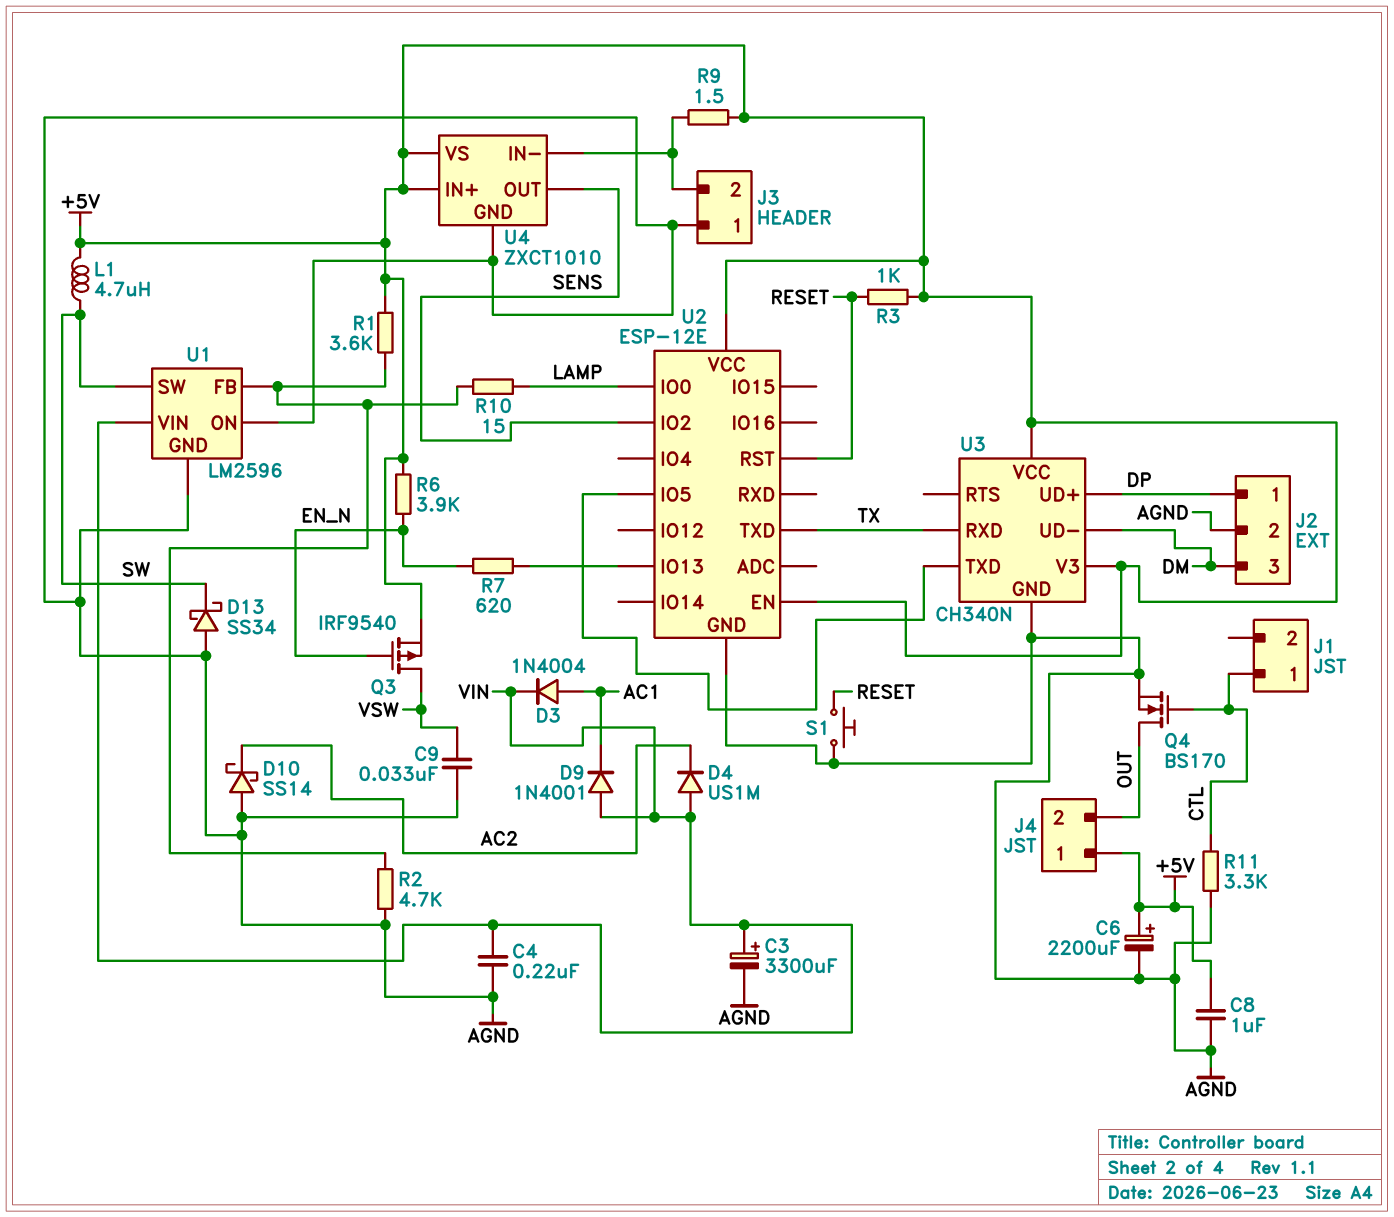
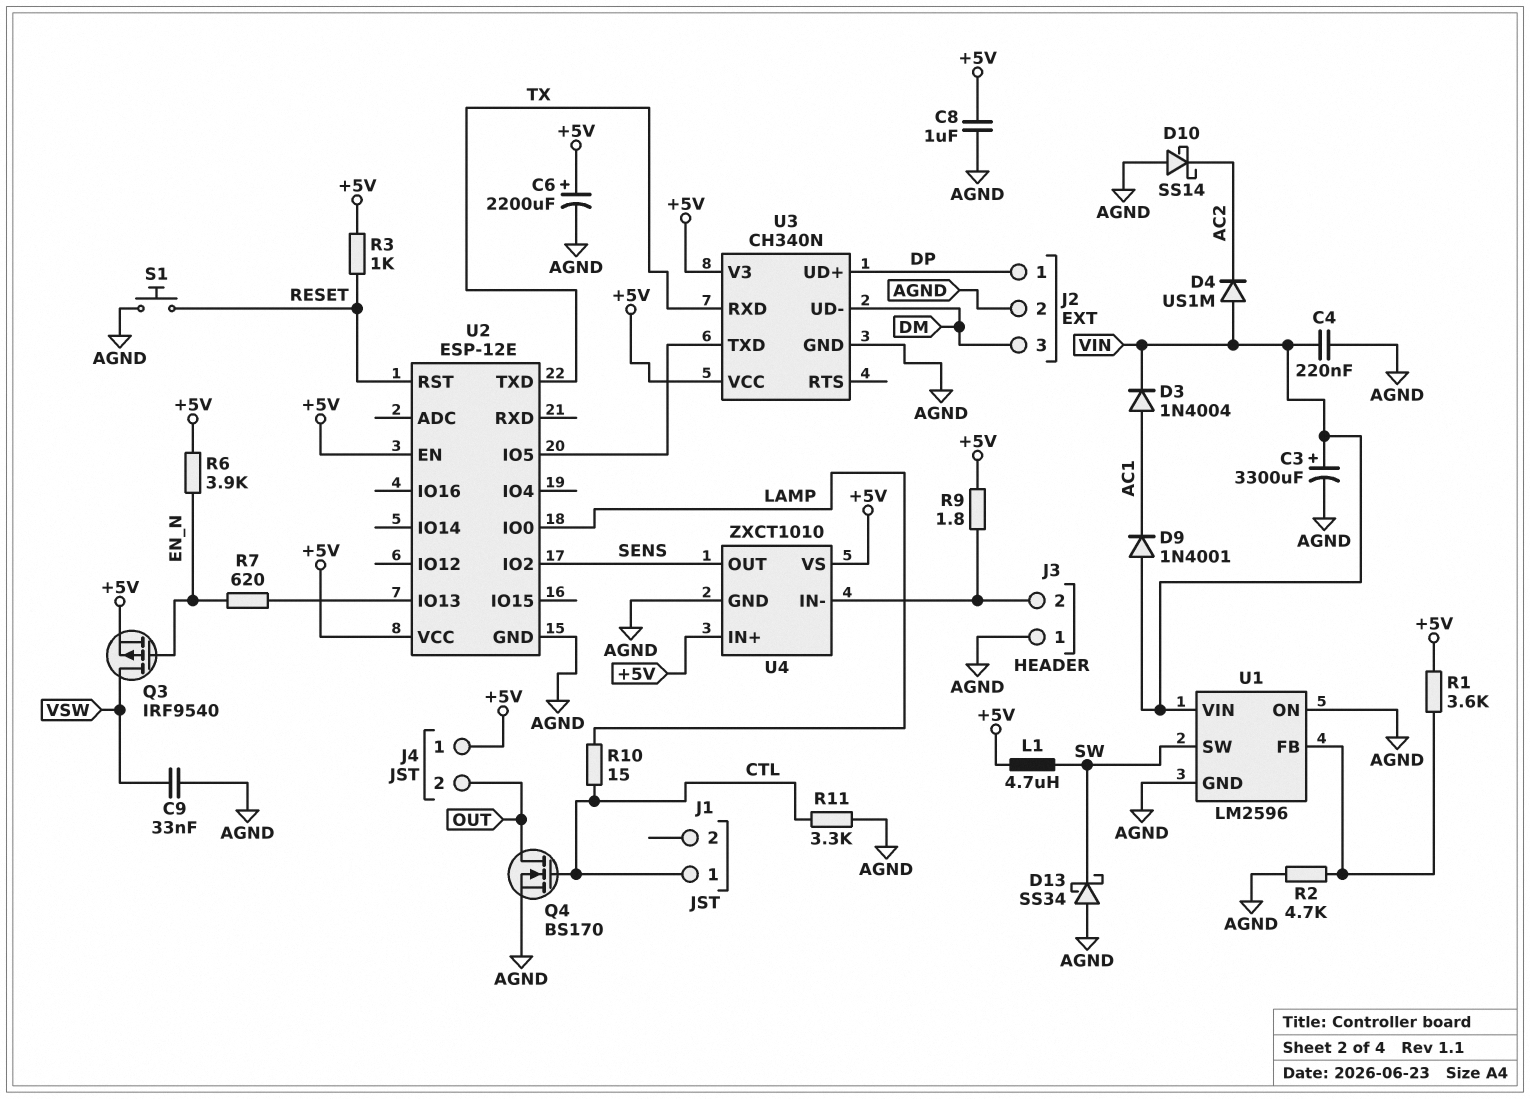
R9: 1.5 (+5V, J3/2) -> 1.8 (+5V, J3/2)
R10: 15 (LAMP, U1/FB) -> 15 (CTL, LAMP)

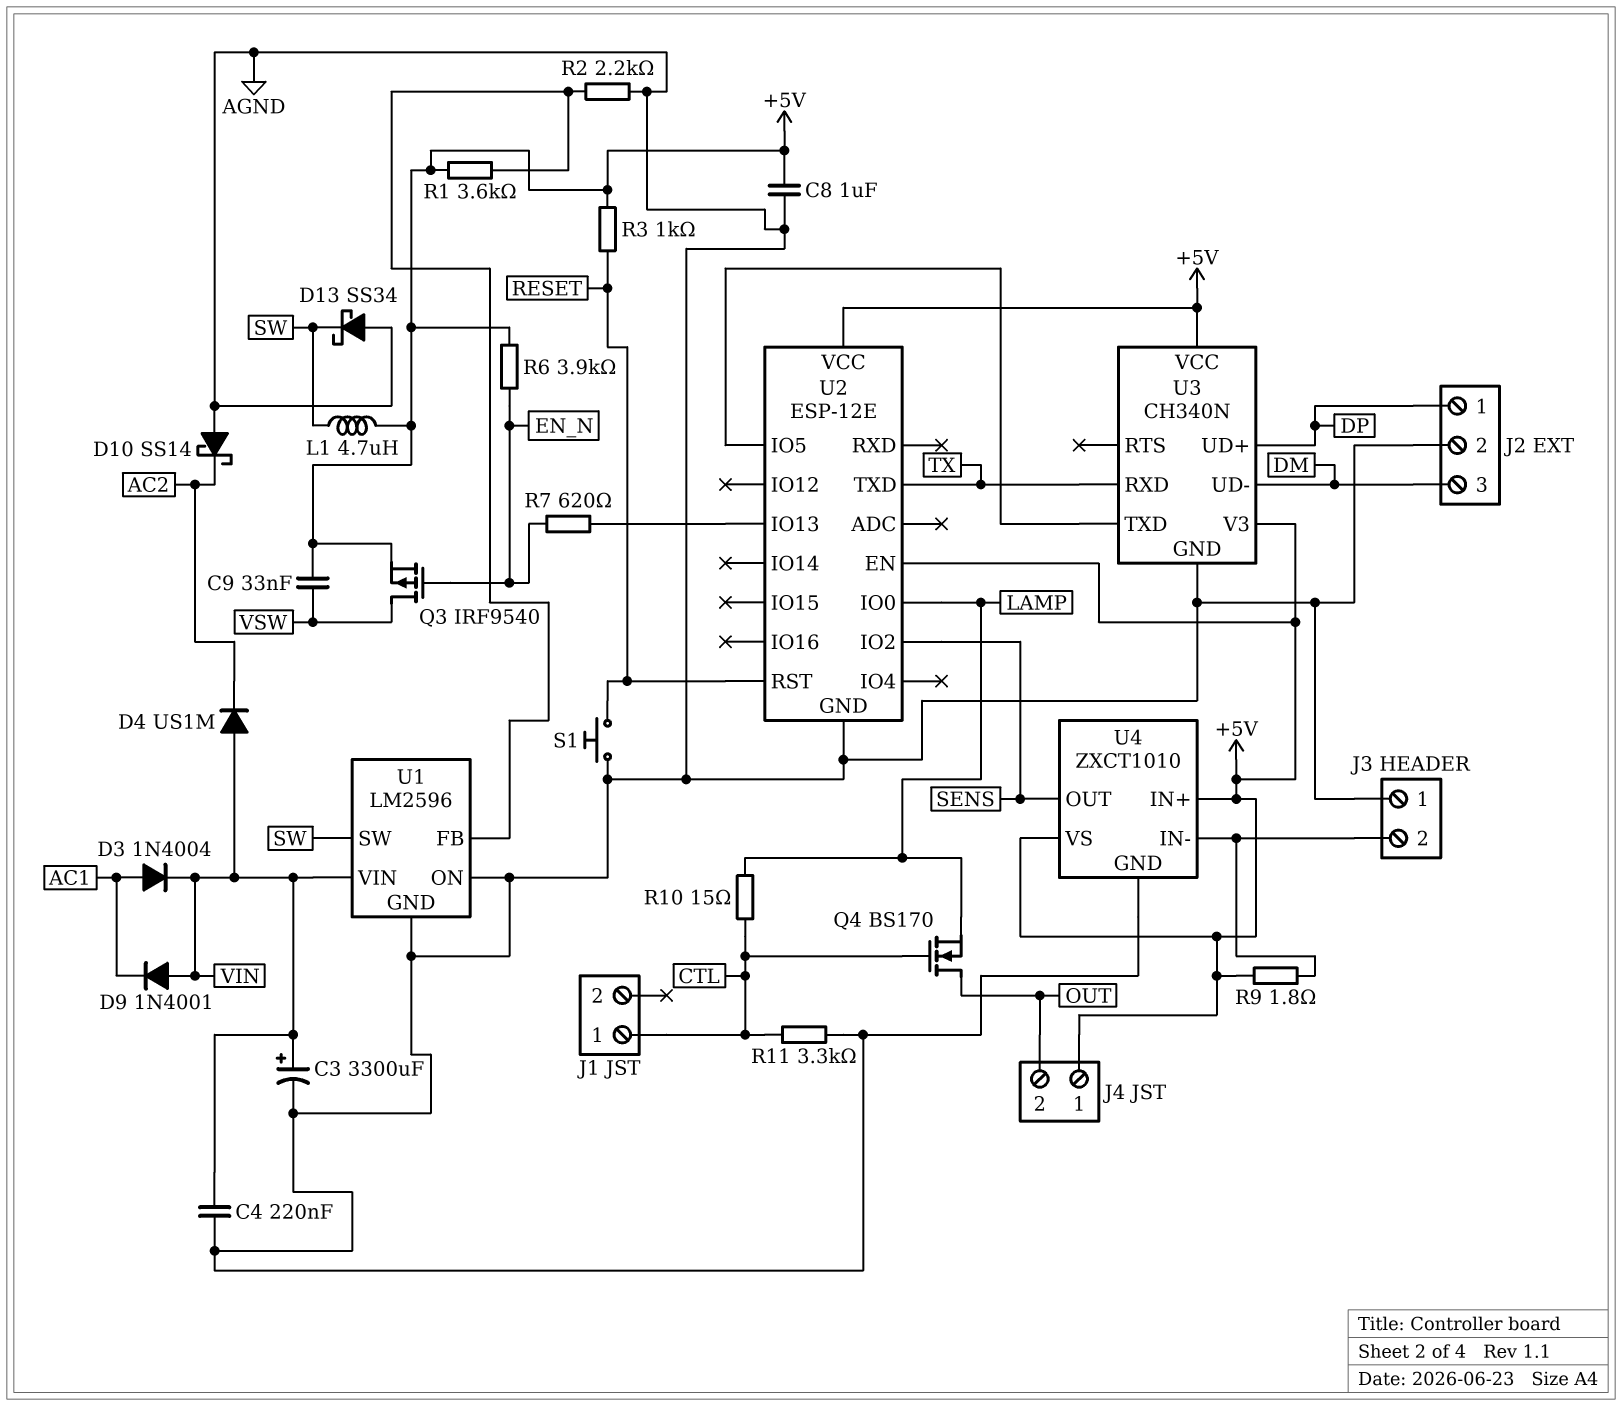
C6: 2200uF (plus +5V, minus AGND) -> none
C9: 33nF (AGND, VSW) -> 33nF (+5V, VSW)
Q4: NMOS BS170 (G CTL, D OUT, S AGND) -> NMOS BS170 (G CTL, D OUT, S LAMP)
R2: 4.7k (AGND, U1/FB) -> 2.2k (AGND, U1/FB)

